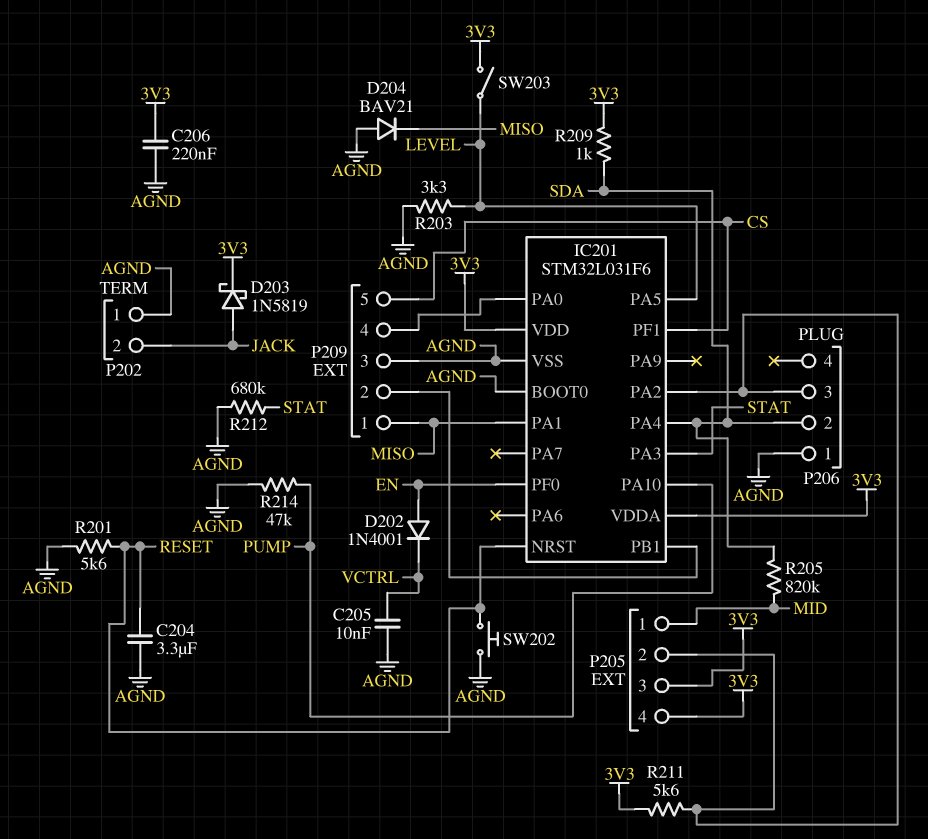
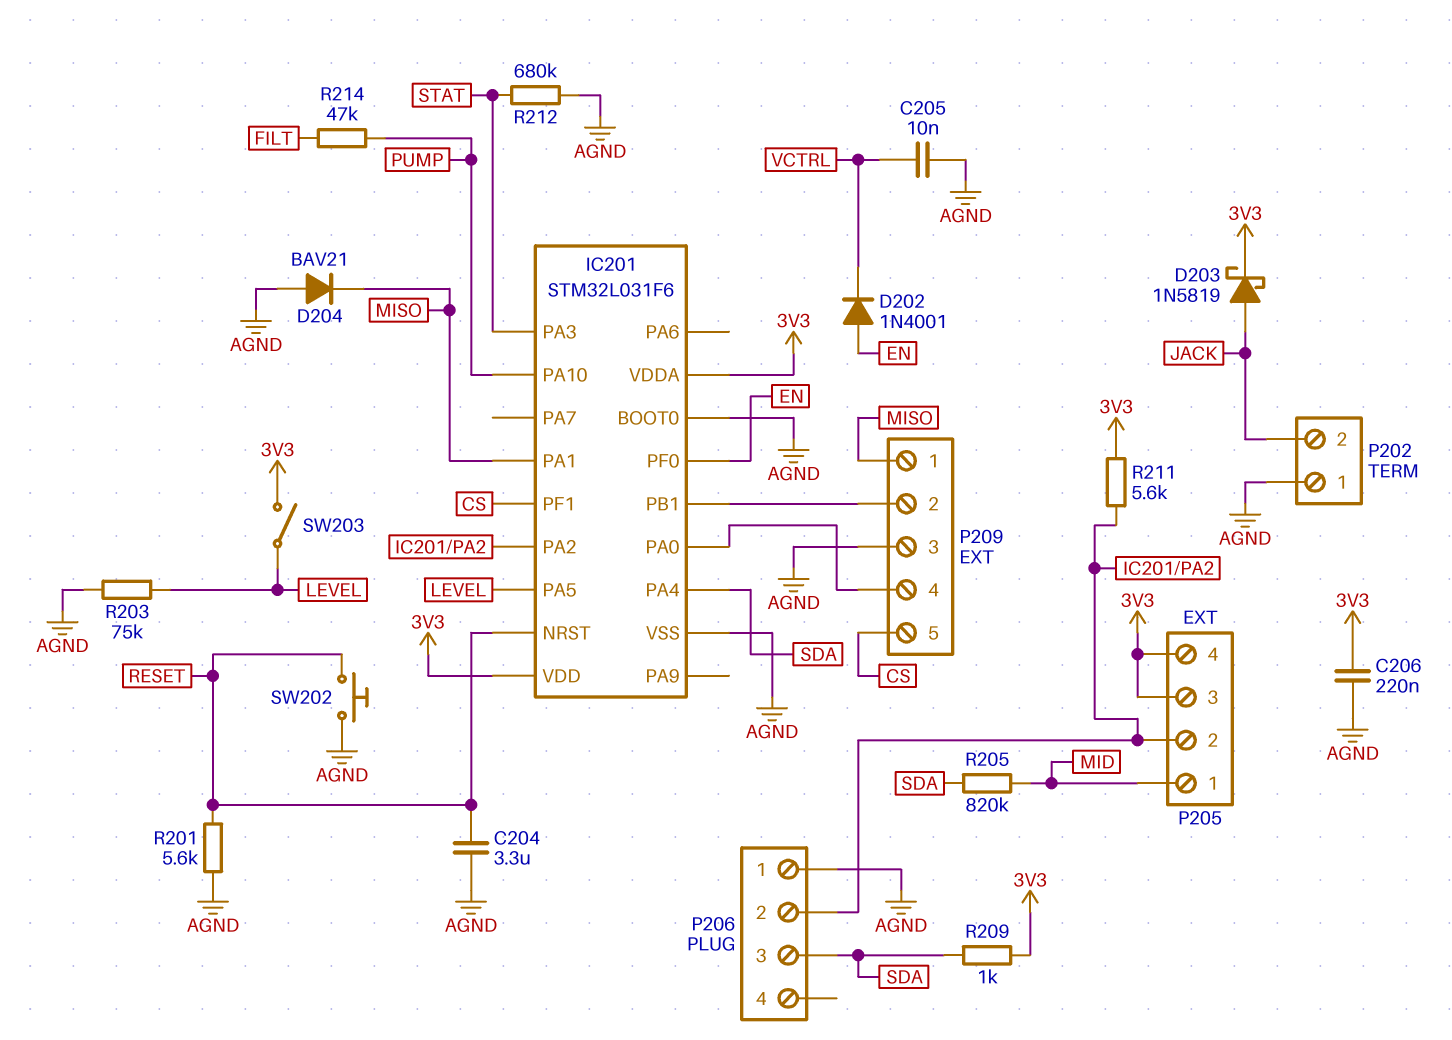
P206 pin 2: SDA -> IC201/PA2
P206 pin 3: IC201/PA2 -> SDA
R203: 3.3k (AGND, LEVEL) -> 75k (AGND, LEVEL)
R214: 47k (AGND, PUMP) -> 47k (FILT, PUMP)

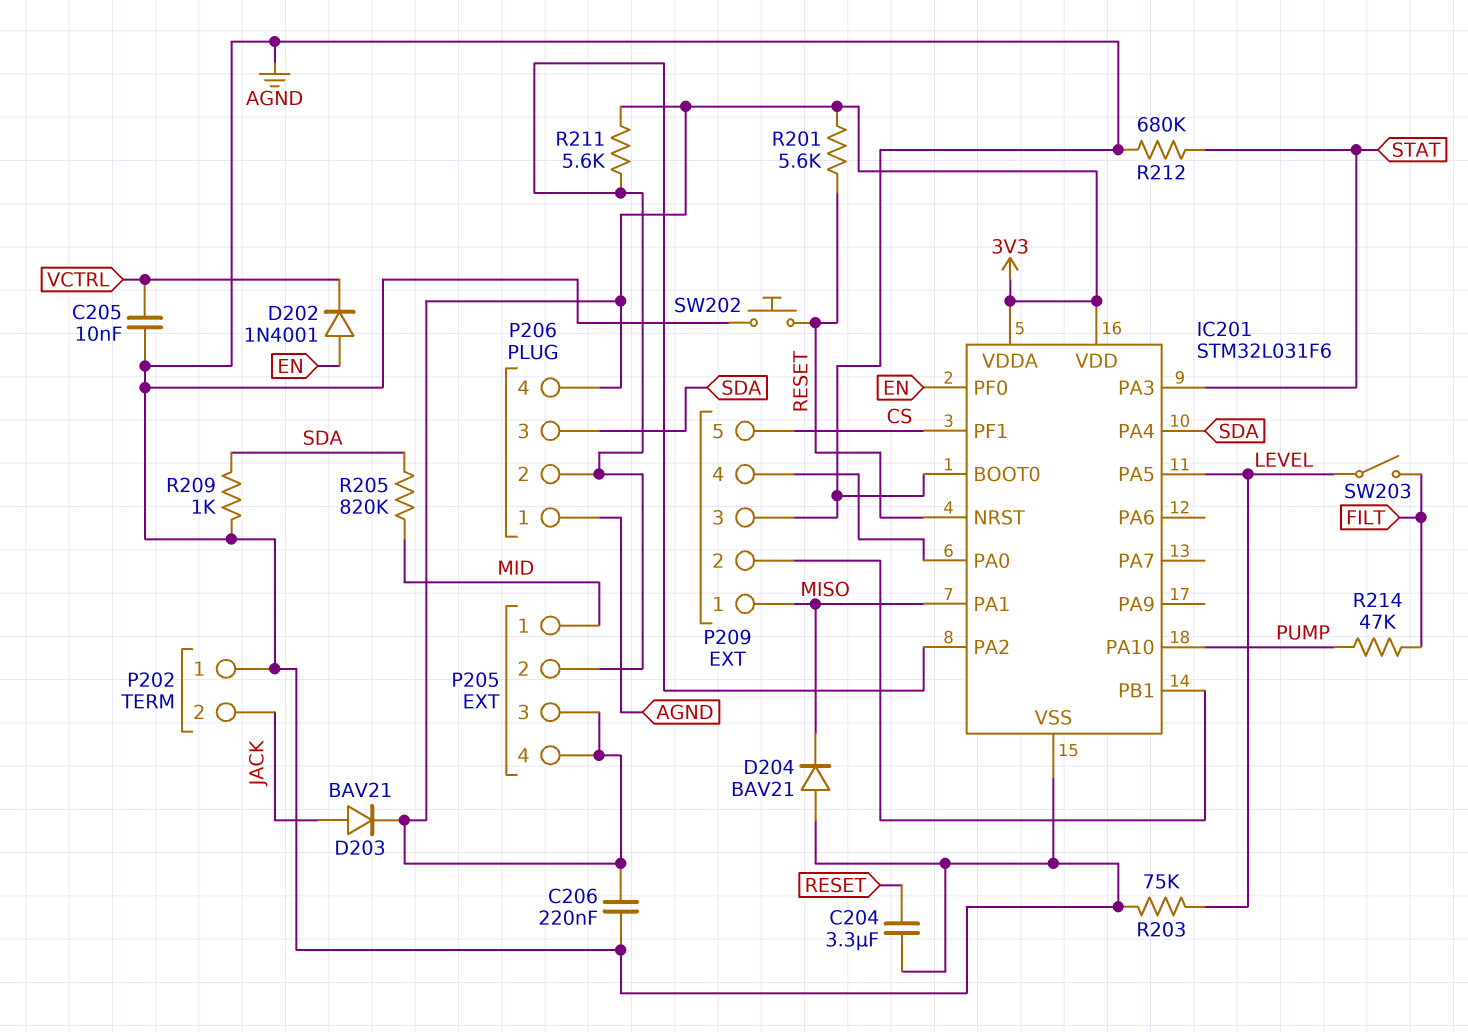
D203: schottky 1N5819 (A JACK, K 3V3) -> diode BAV21 (A JACK, K 3V3)
P206 pin 4: none -> 3V3
R201: 5.6k (AGND, RESET) -> 5.6k (3V3, RESET)
R209: 1k (3V3, SDA) -> 1k (AGND, SDA)
SW203: switch (3V3, LEVEL) -> switch (FILT, LEVEL)

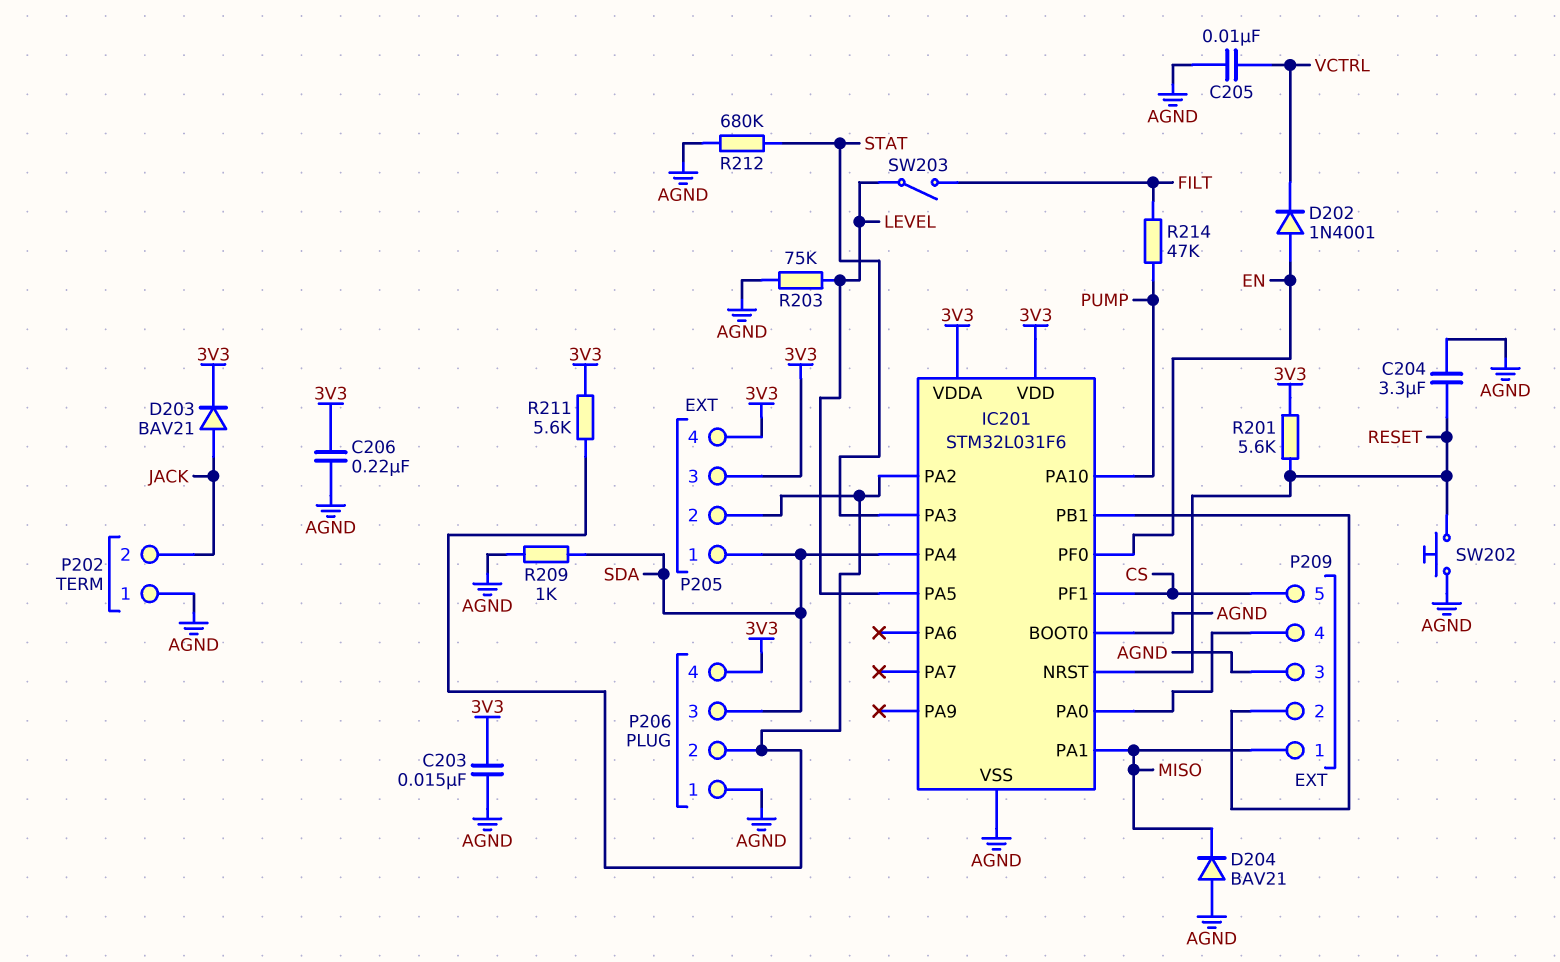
C203: none -> 15nF (3V3, AGND)
P205 pin 1: MID -> SDA
R205: 820k (MID, SDA) -> none

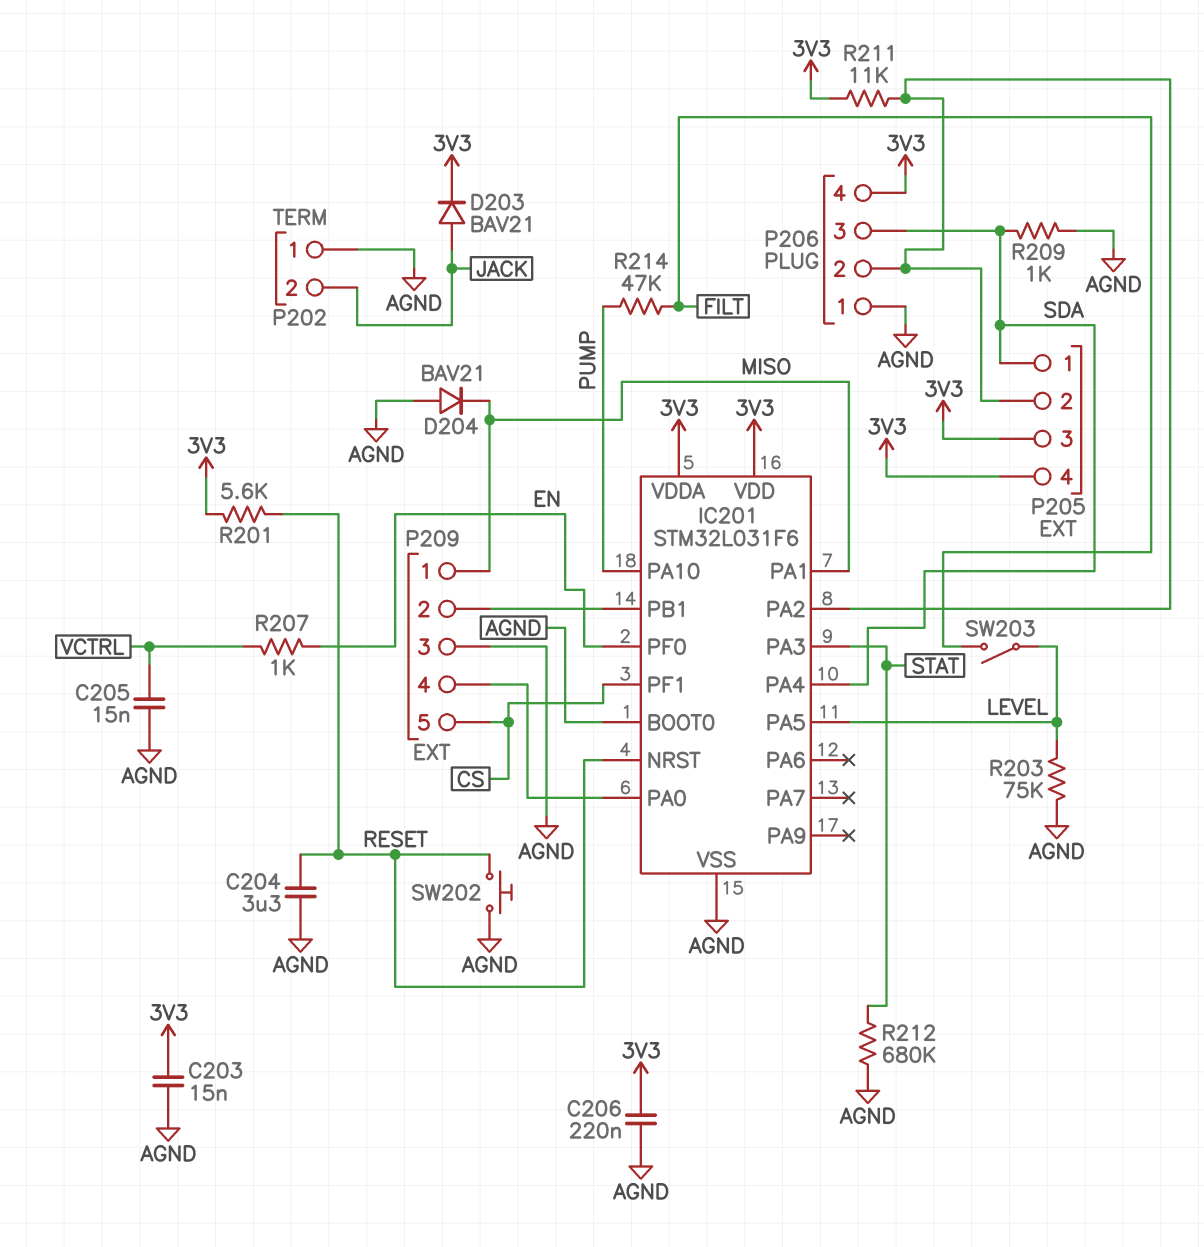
C205: 10nF (AGND, VCTRL) -> 15nF (AGND, VCTRL)
D202: diode 1N4001 (A EN, K VCTRL) -> none
R207: none -> 1k (EN, VCTRL)
R211: 5.6k (3V3, IC201/PA2) -> 11k (3V3, IC201/PA2)

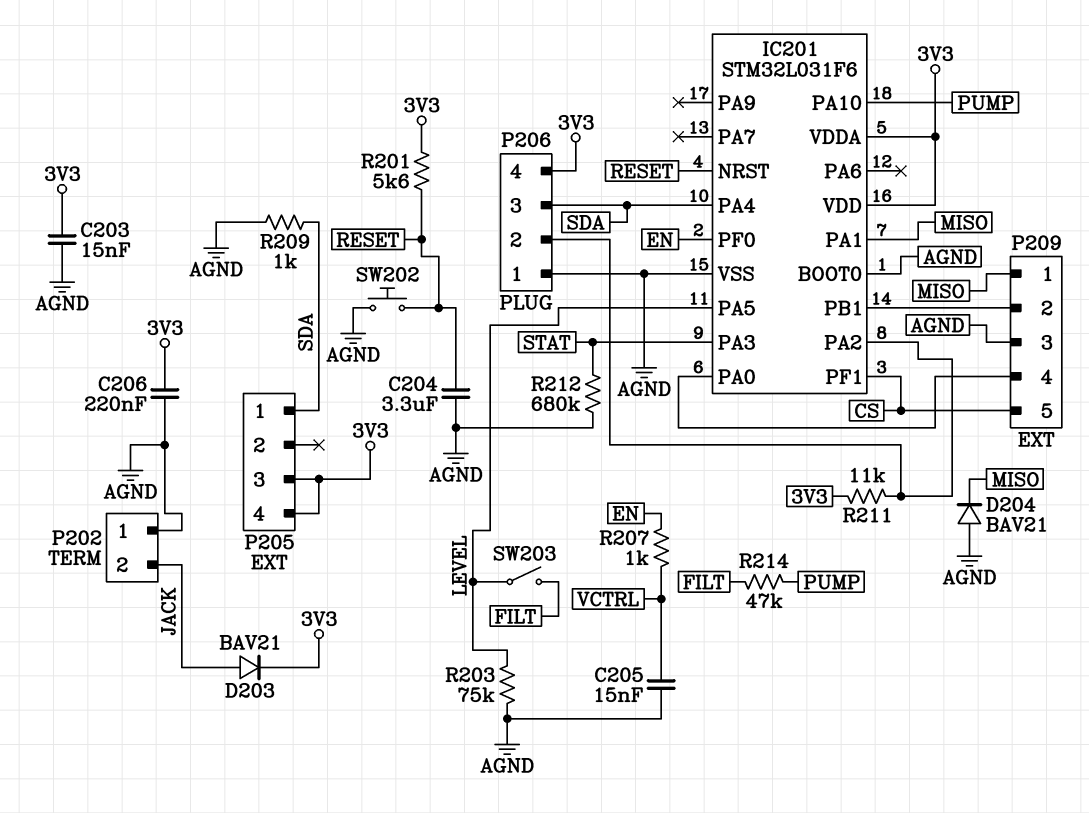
P205 pin 2: IC201/PA2 -> none

